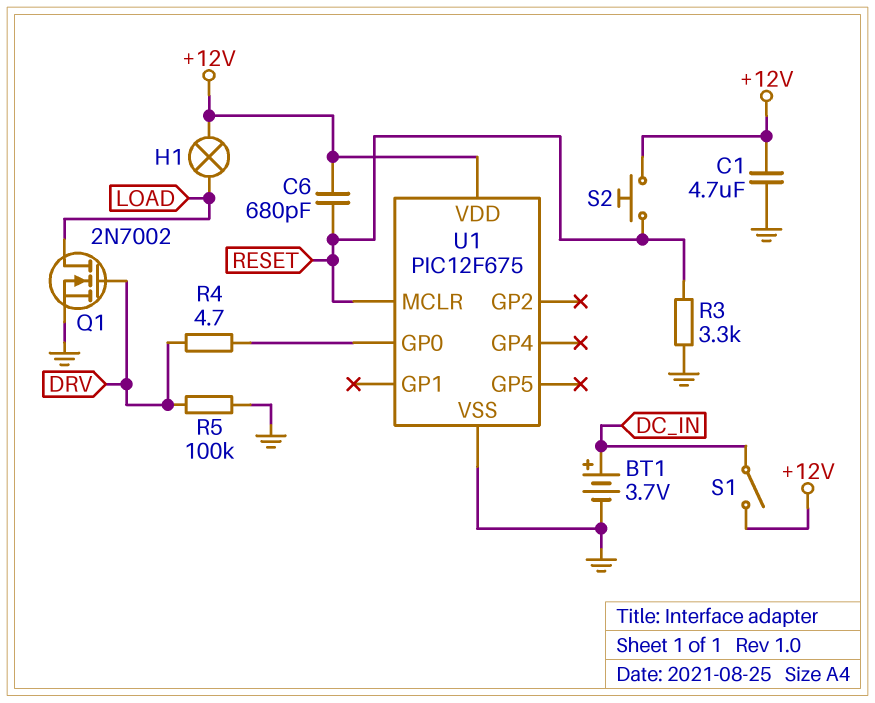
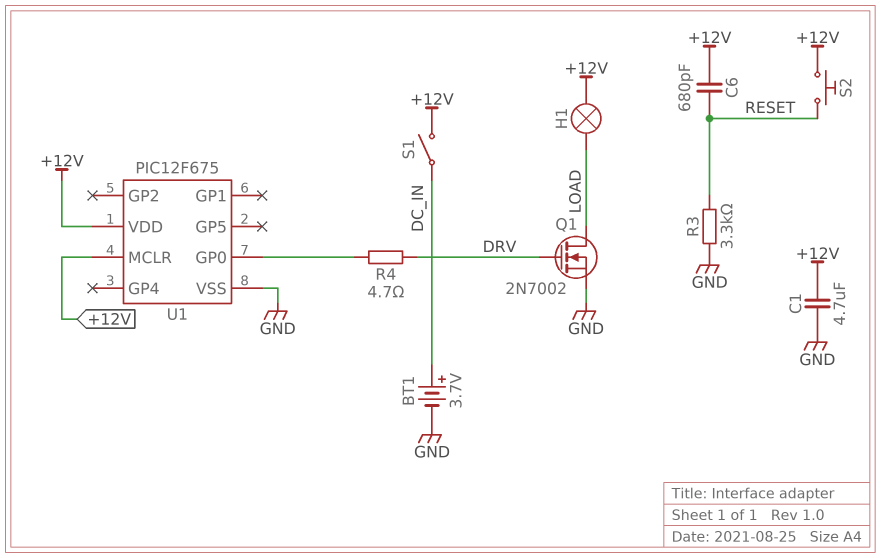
R5: 100k (DRV, GND) -> none
U1 pin MCLR: RESET -> +12V

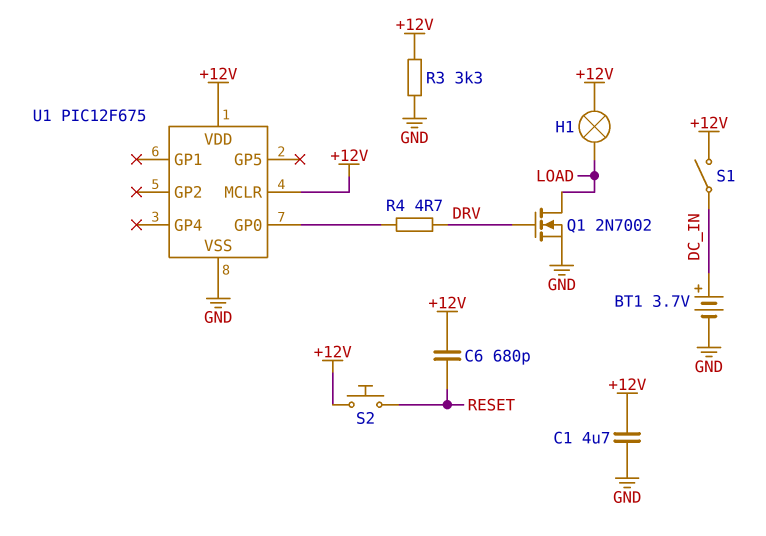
R3: 3.3k (GND, RESET) -> 3.3k (+12V, GND)

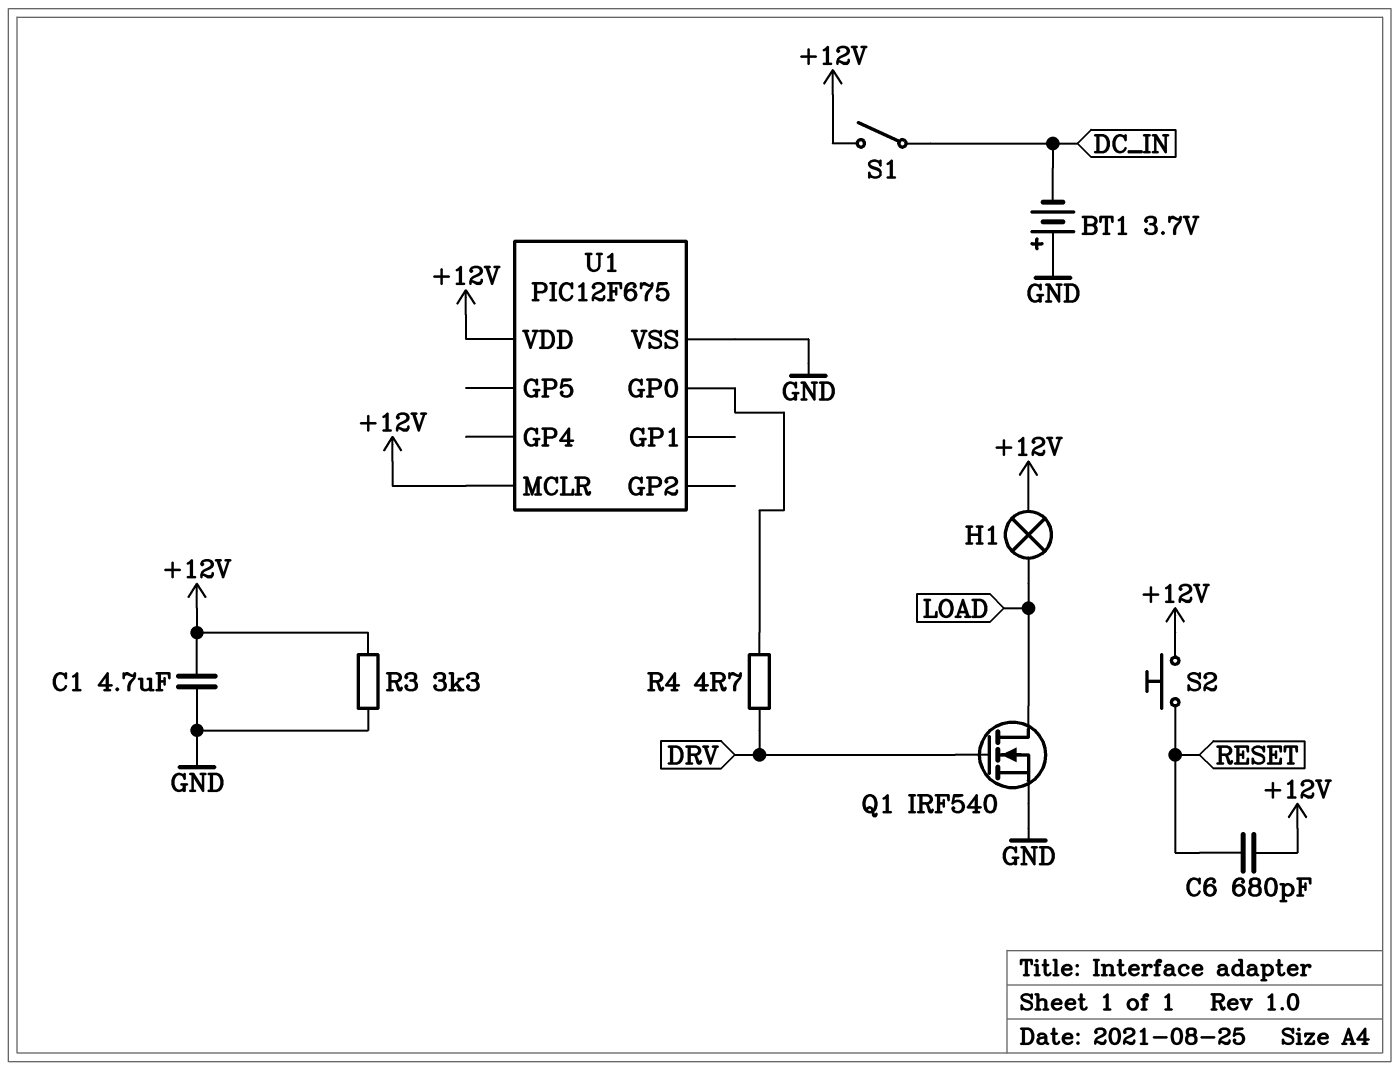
BT1: 3.7V (plus DC_IN, minus GND) -> 3.7V (plus GND, minus DC_IN)
Q1: NMOS 2N7002 (G DRV, D LOAD, S GND) -> NMOS IRF540 (G DRV, D LOAD, S GND)

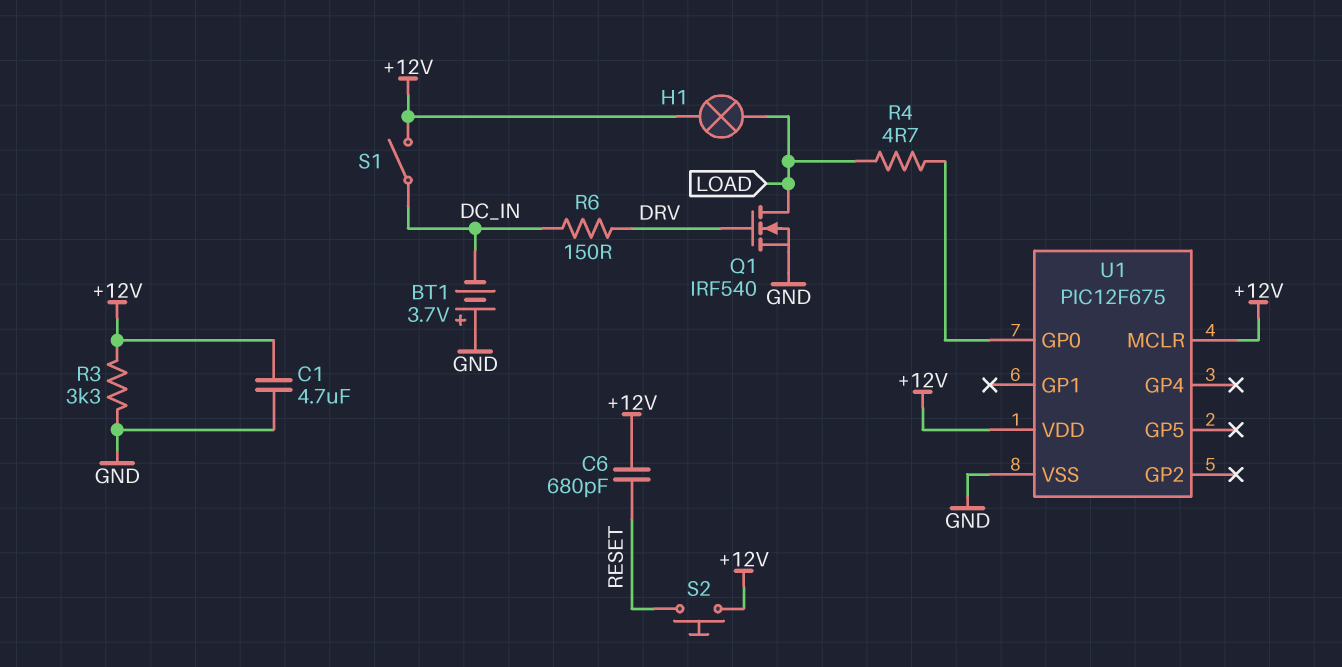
R4: 4.7 (DRV, U1/GP0) -> 4.7 (LOAD, U1/GP0)
R6: none -> 150 (DC_IN, DRV)

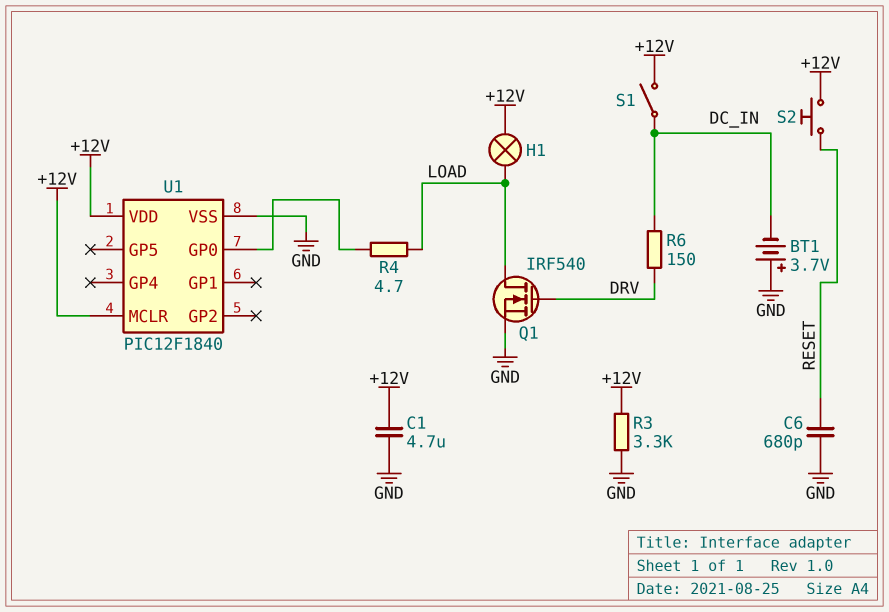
C6: 680pF (+12V, RESET) -> 680pF (GND, RESET)
U1: PIC12F675 -> PIC12F1840

